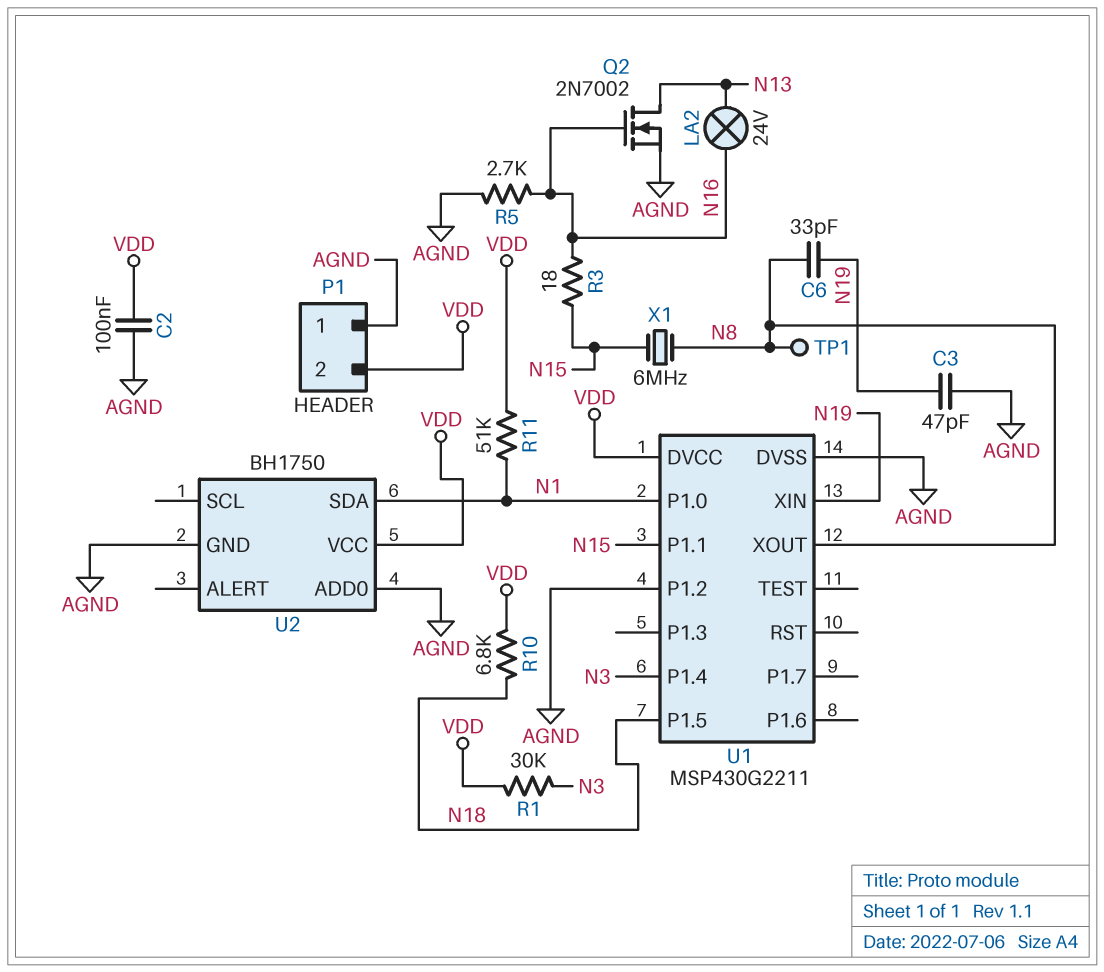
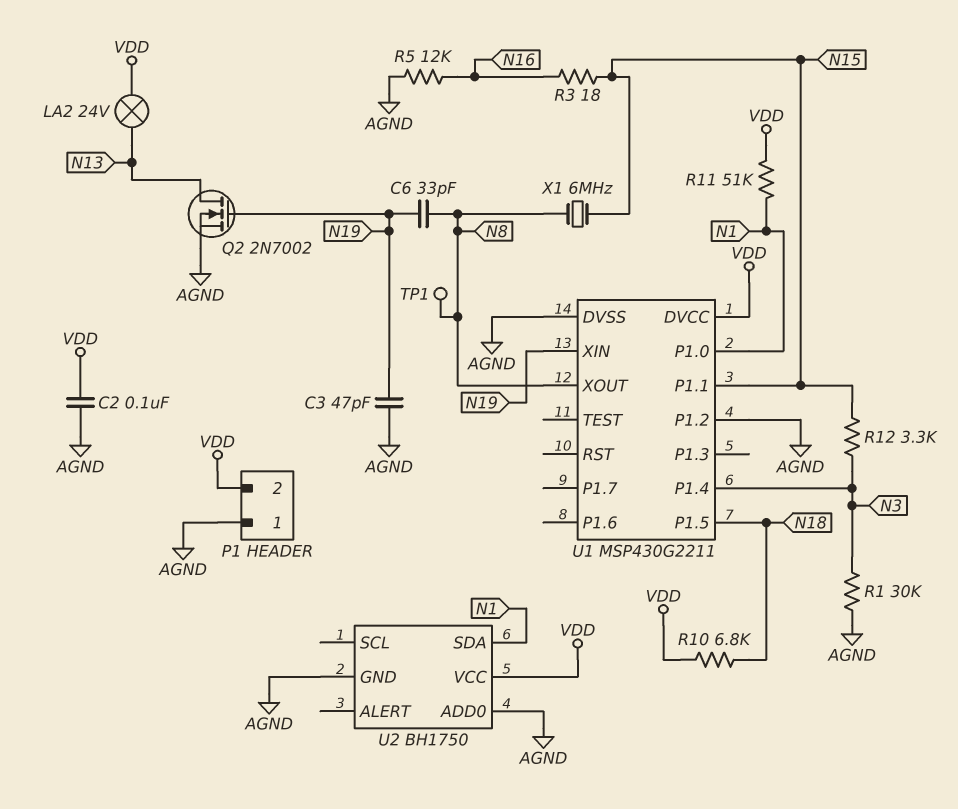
LA2: lamp 24V (N13, N16) -> lamp 24V (N13, VDD)
Q2: NMOS 2N7002 (G N16, D N13, S AGND) -> NMOS 2N7002 (G N19, D N13, S AGND)
R1: 30k (N3, VDD) -> 30k (AGND, N3)
R5: 2.7k (AGND, N16) -> 12k (AGND, N16)
R12: none -> 3.3k (N3, N15)

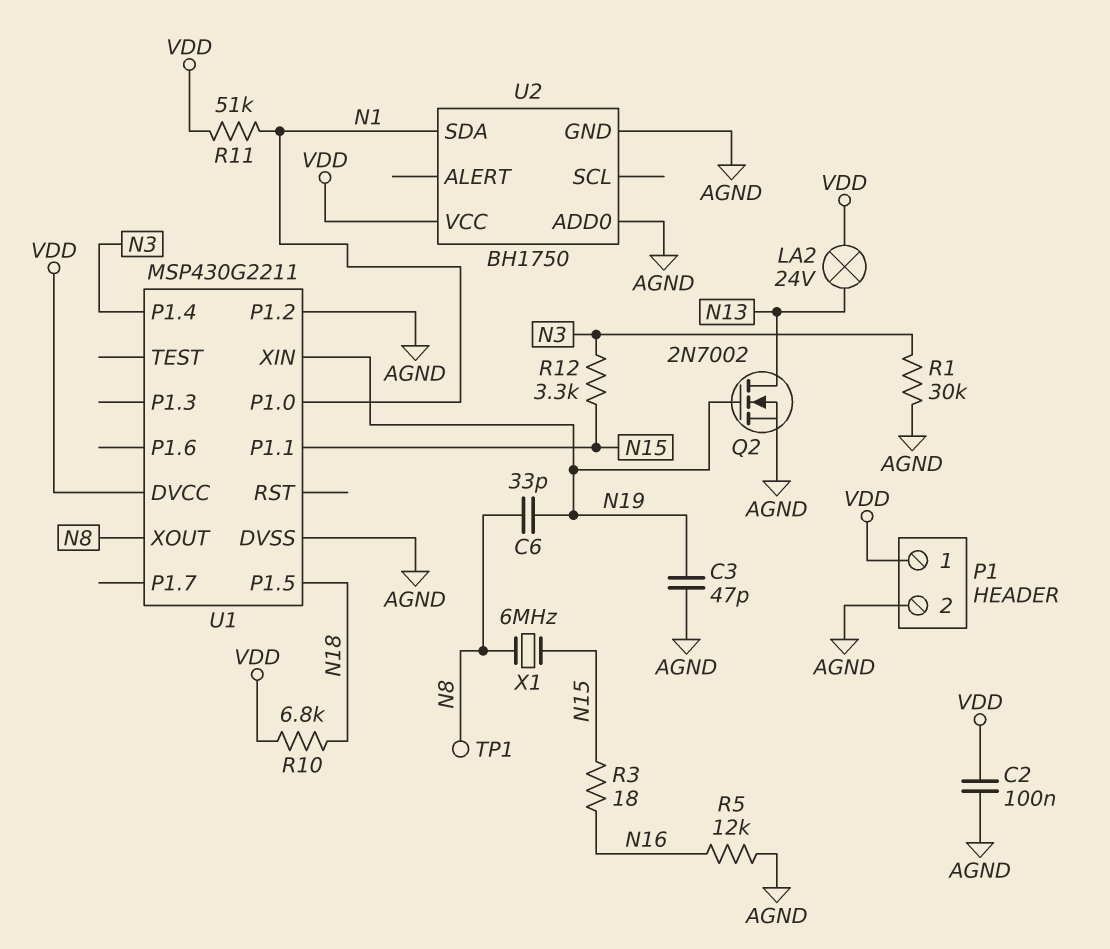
P1 pin 1: AGND -> VDD
P1 pin 2: VDD -> AGND

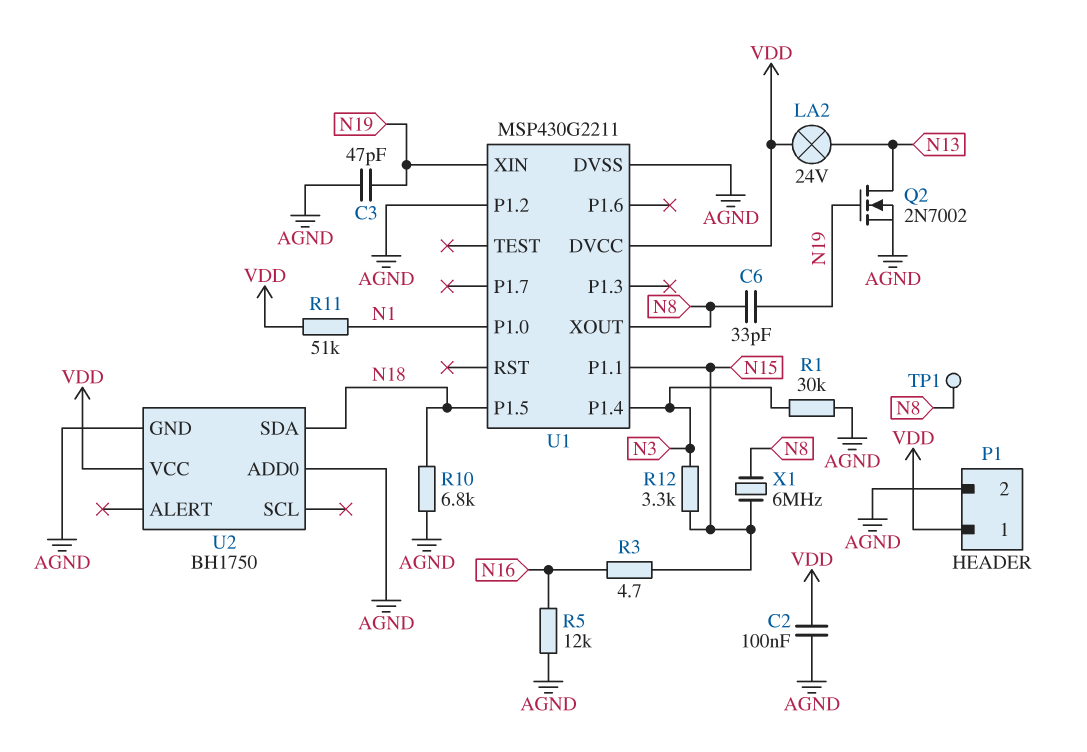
R3: 18 (N15, N16) -> 4.7 (N15, N16)
R10: 6.8k (N18, VDD) -> 6.8k (AGND, N18)
U2 pin SDA: N1 -> N18

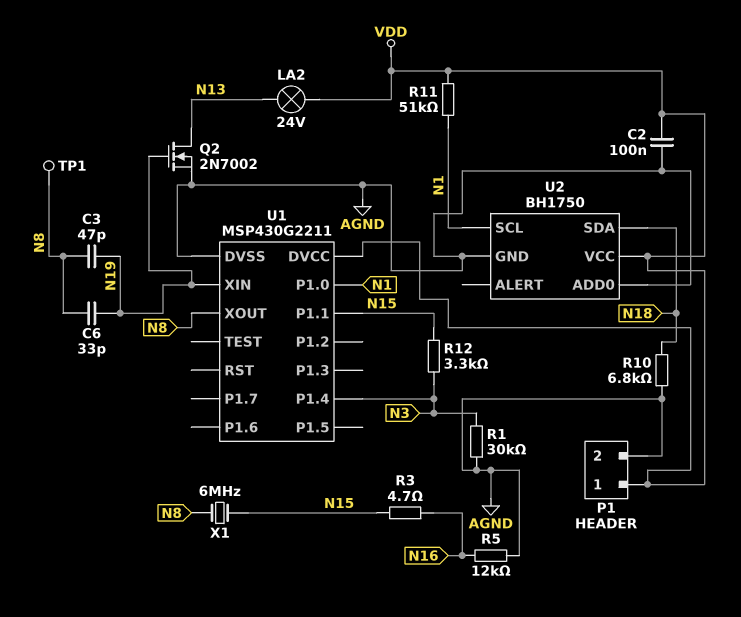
C3: 47pF (AGND, N19) -> 47pF (N8, N19)
U1 pin P1.2: AGND -> none
U1 pin P1.5: N18 -> none
U2 pin SCL: none -> N1

